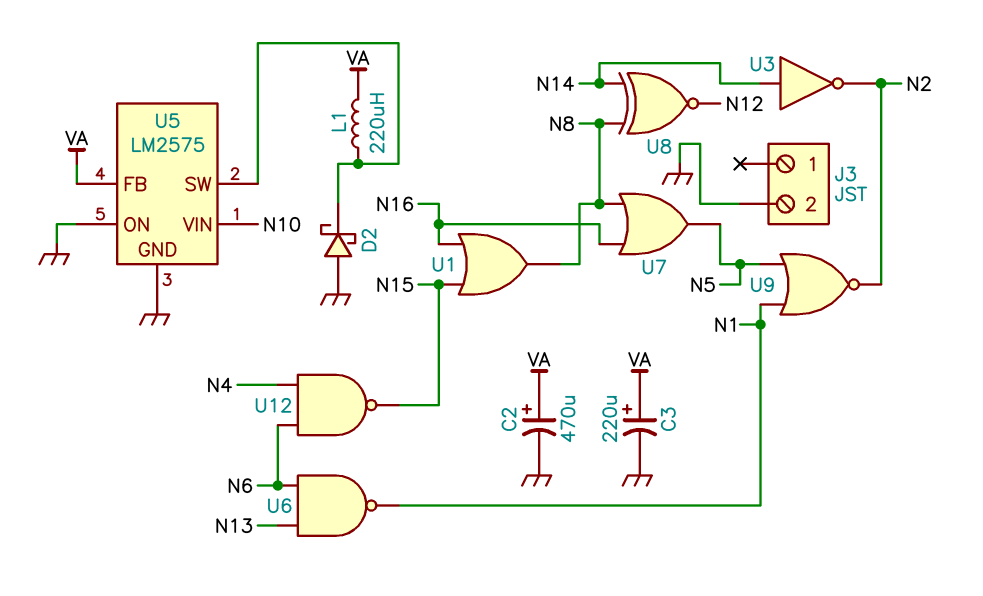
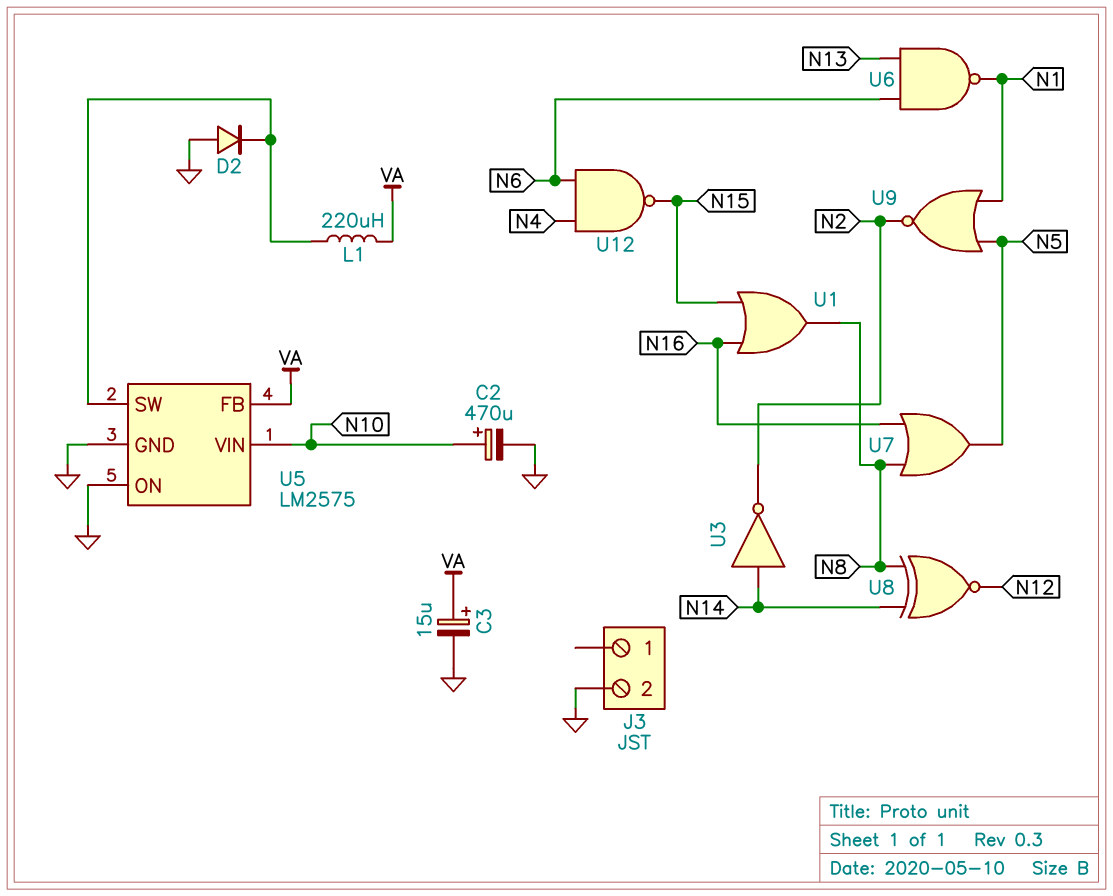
C2: 470uF (plus VA, minus GND) -> 470uF (plus N10, minus GND)
C3: 220uF (plus VA, minus GND) -> 15uF (plus VA, minus GND)
D2: schottky (A GND, K U5/SW) -> diode (A GND, K U5/SW)

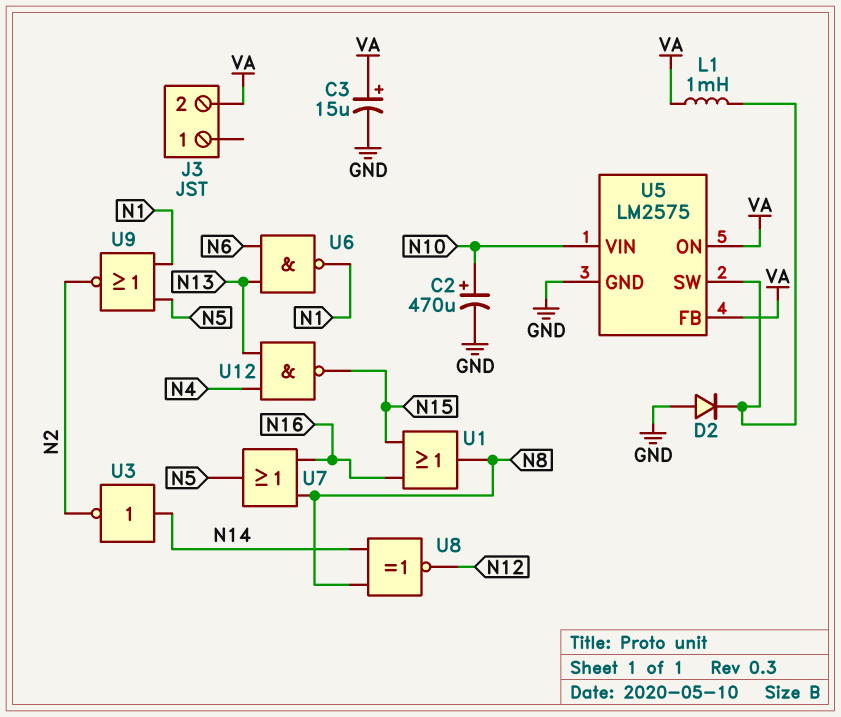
J3 pin 2: GND -> VA
L1: 220uH (U5/SW, VA) -> 1mH (U5/SW, VA)
U5 pin ON: GND -> VA
U12: NAND (in N4, in N6, out N15) -> NAND (in N4, in N13, out N15)

